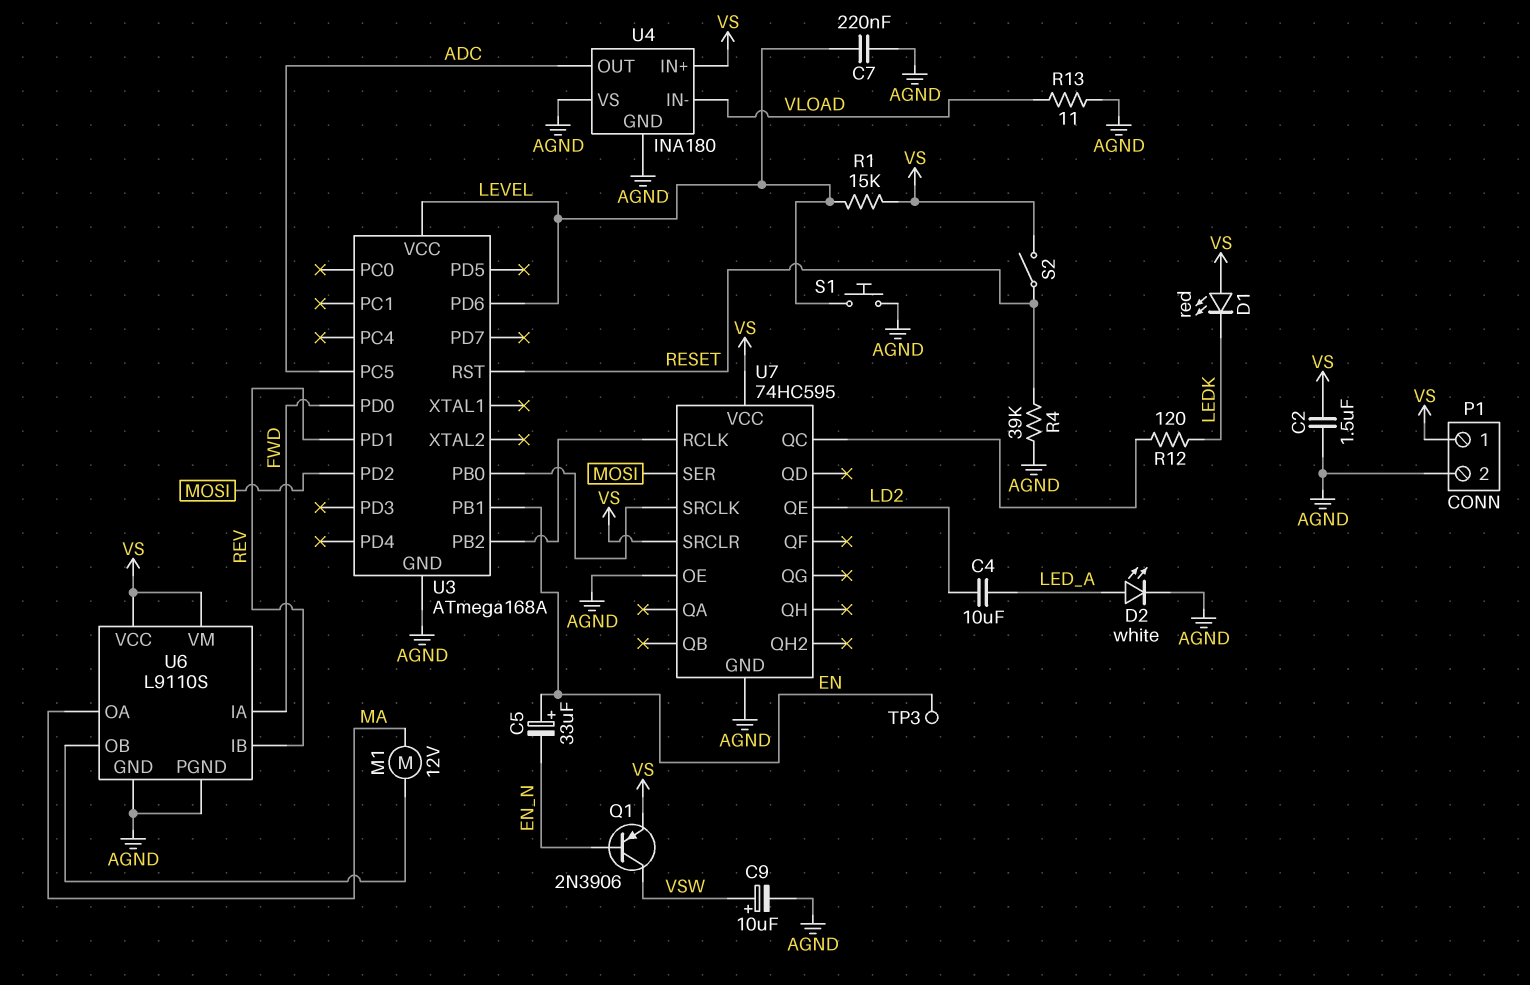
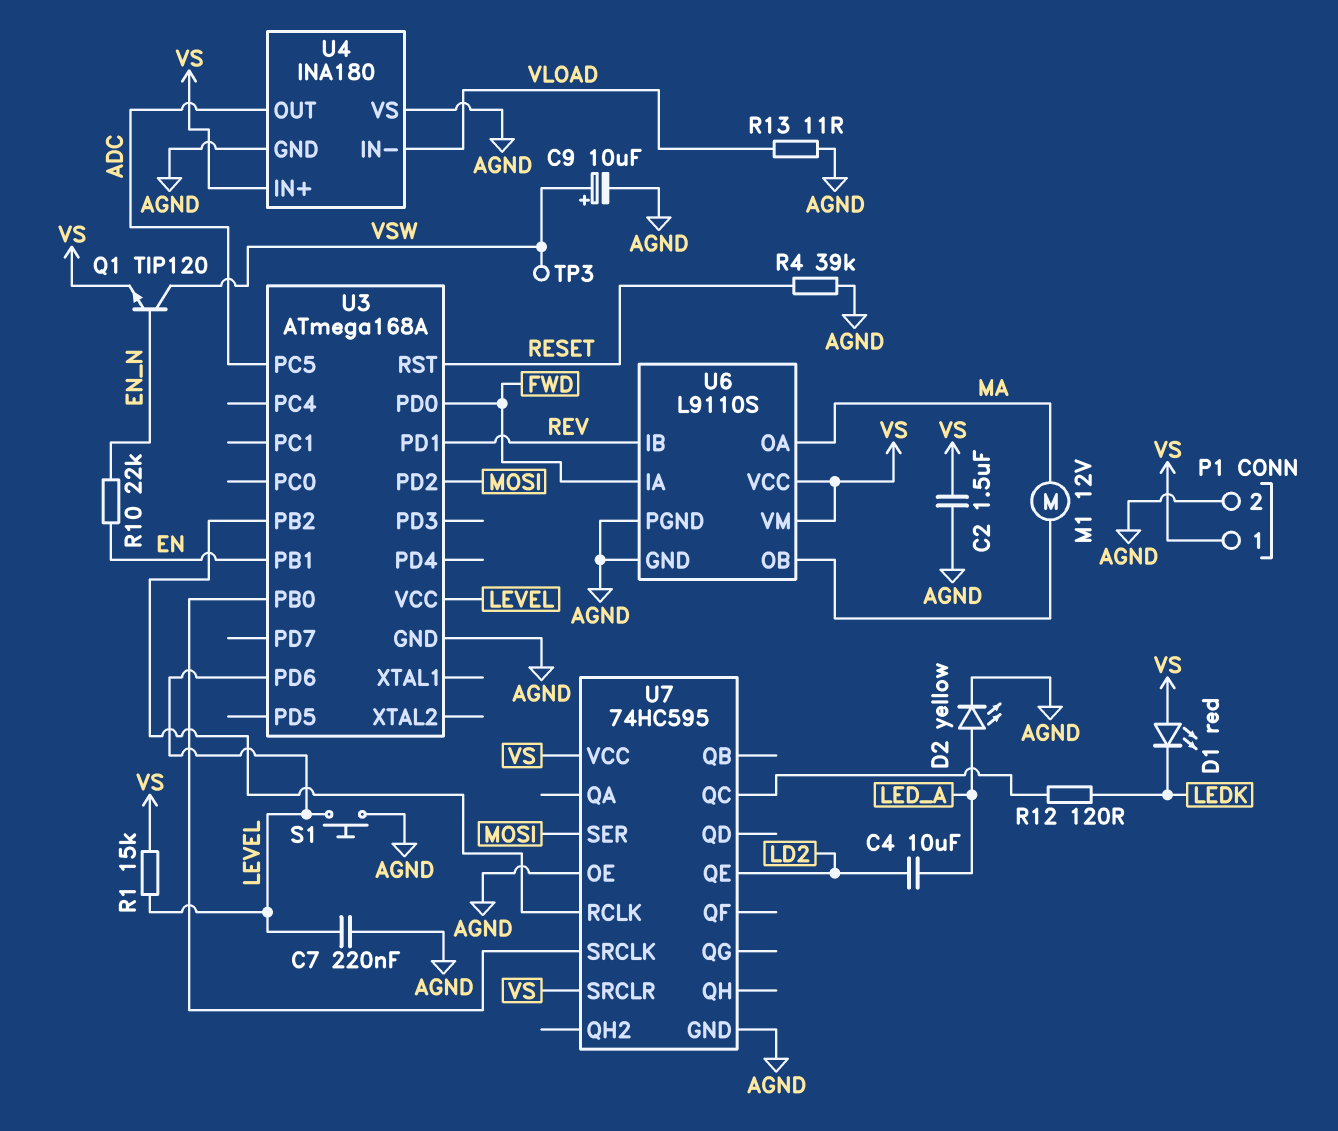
C5: 33uF (plus EN, minus EN_N) -> none
D2: LED white (A LED_A, K AGND) -> LED yellow (A LED_A, K AGND)
Q1: PNP 2N3906 (B EN_N, C VSW, E VS) -> NPN TIP120 (B EN_N, C VSW, E VS)
R10: none -> 22k (EN, EN_N)
S2: switch (RESET, VS) -> none
TP3: test point (EN) -> test point (VSW)

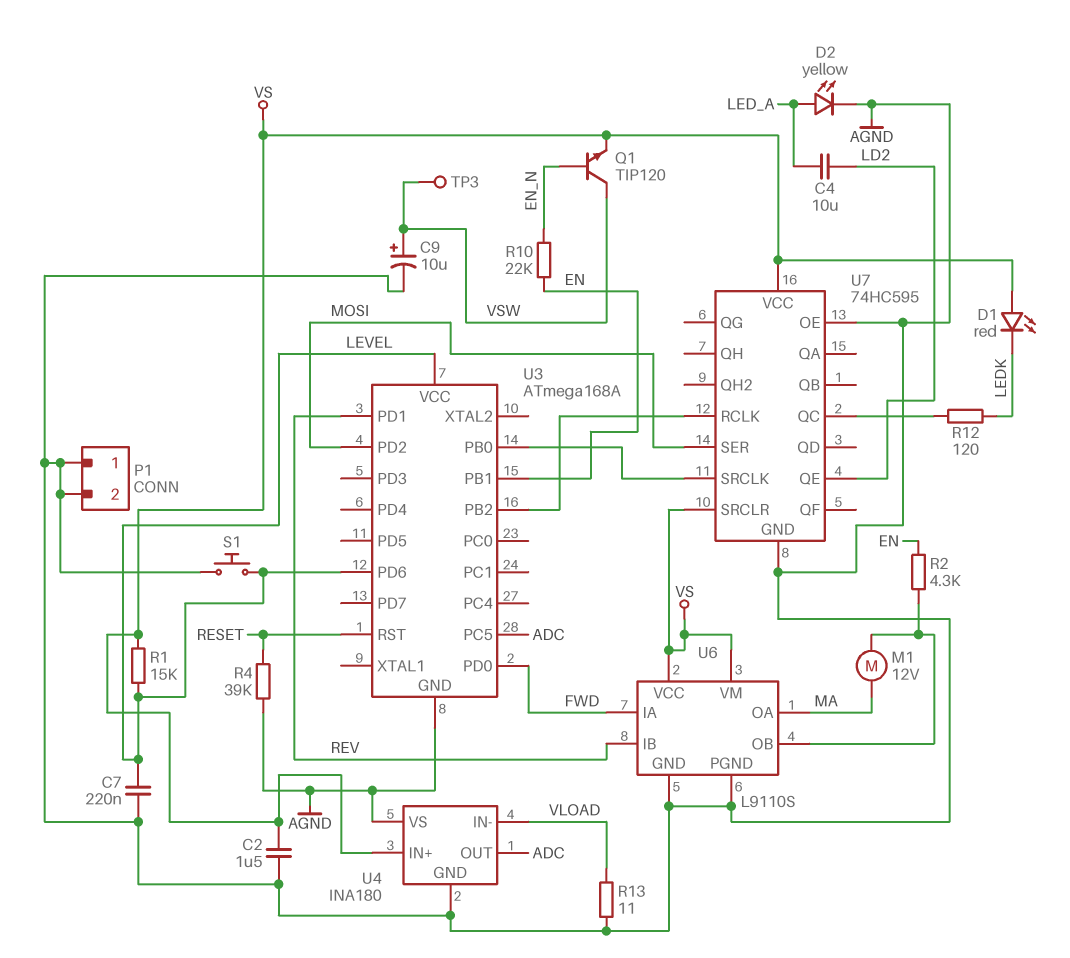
P1 pin 1: VS -> AGND
R2: none -> 4.3k (EN, U6/OB)

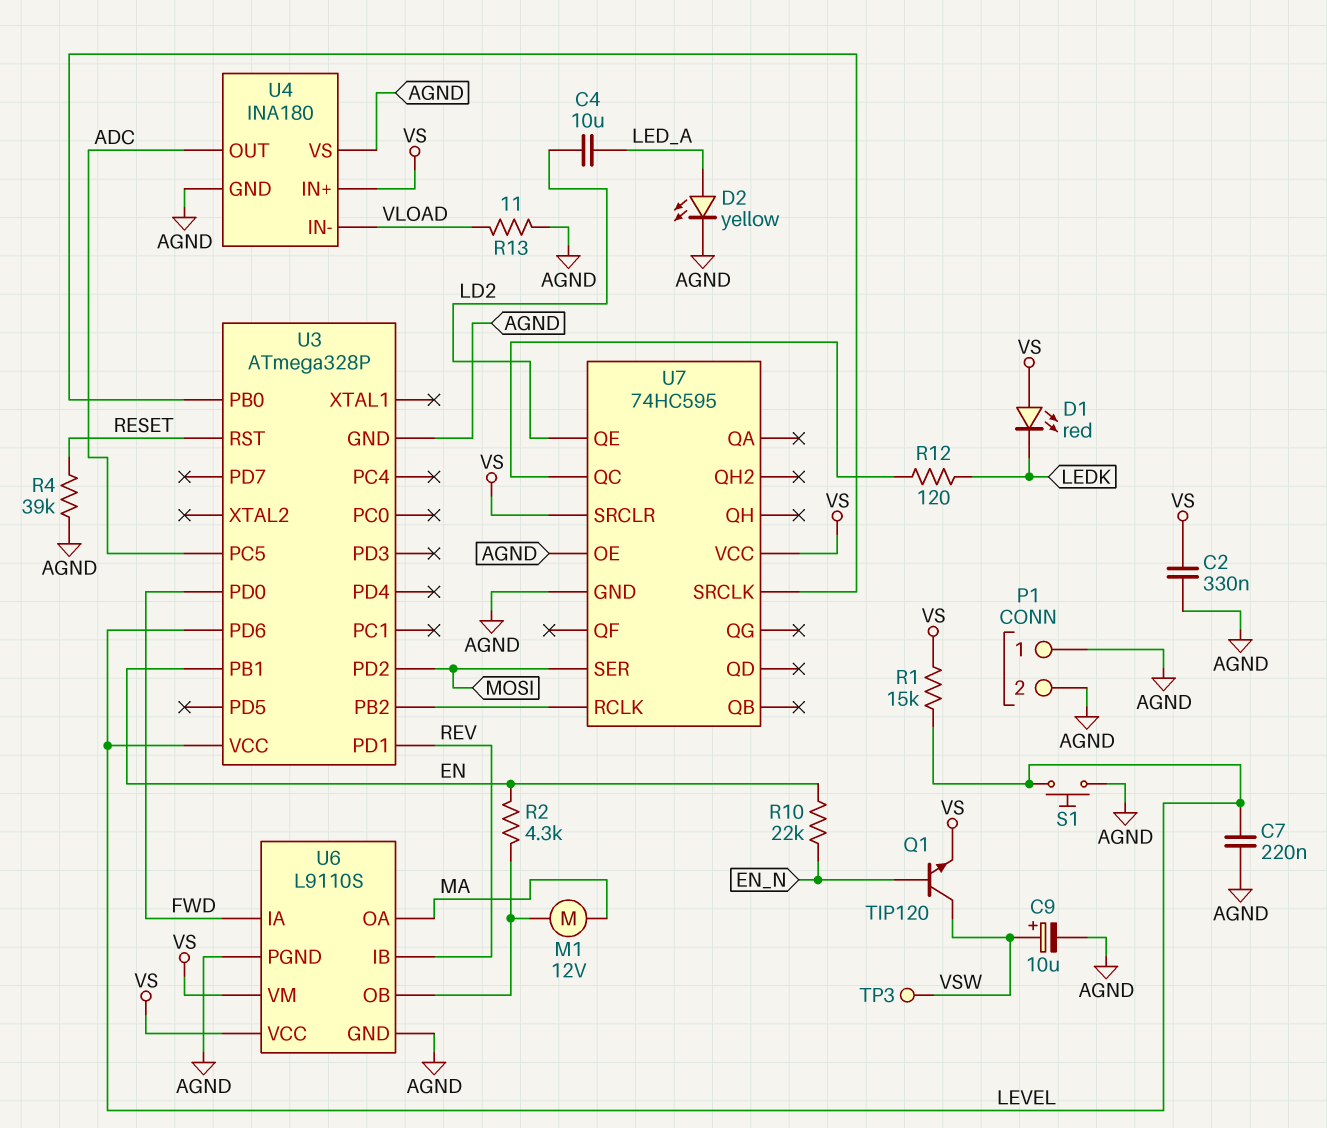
C2: 1.5uF (AGND, VS) -> 330nF (AGND, VS)
U3: ATmega168A -> ATmega328P

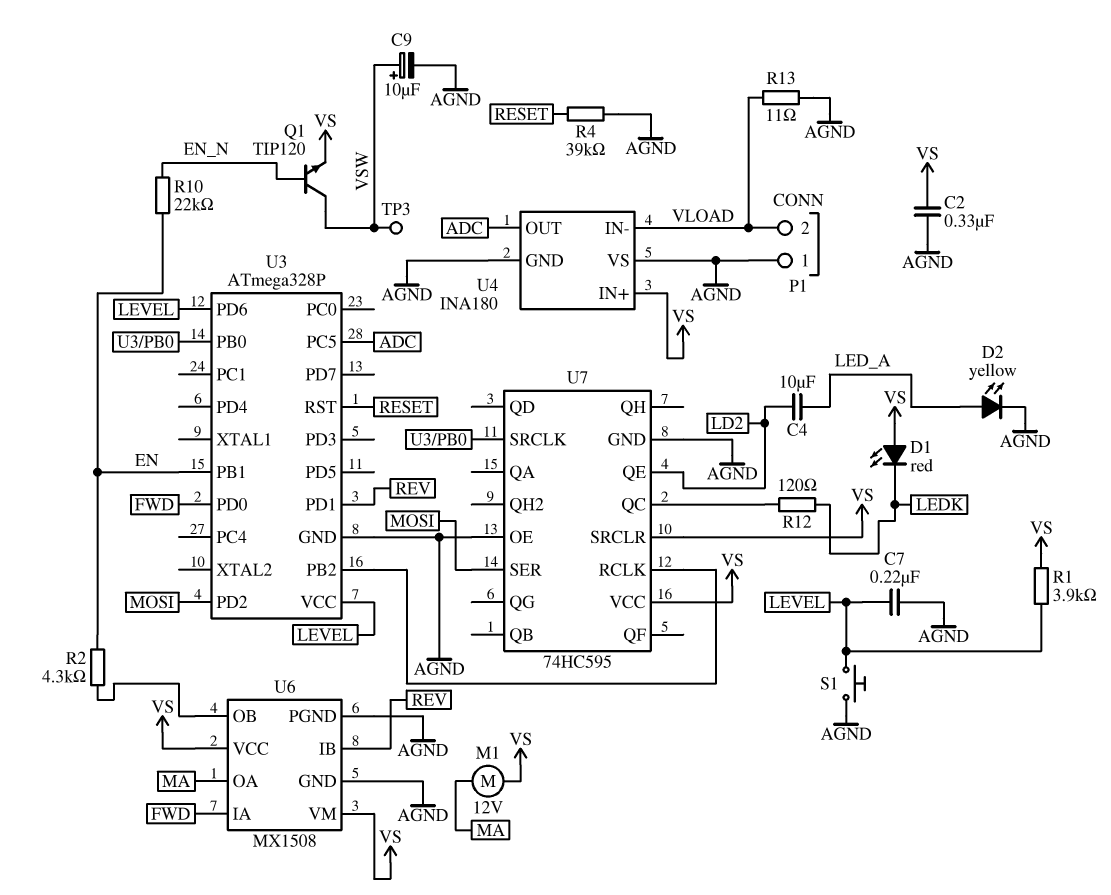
M1: motor 12V (MA, U6/OB) -> motor 12V (MA, VS)
P1 pin 2: AGND -> VLOAD
R1: 15k (LEVEL, VS) -> 3.9k (LEVEL, VS)
U6: L9110S -> MX1508

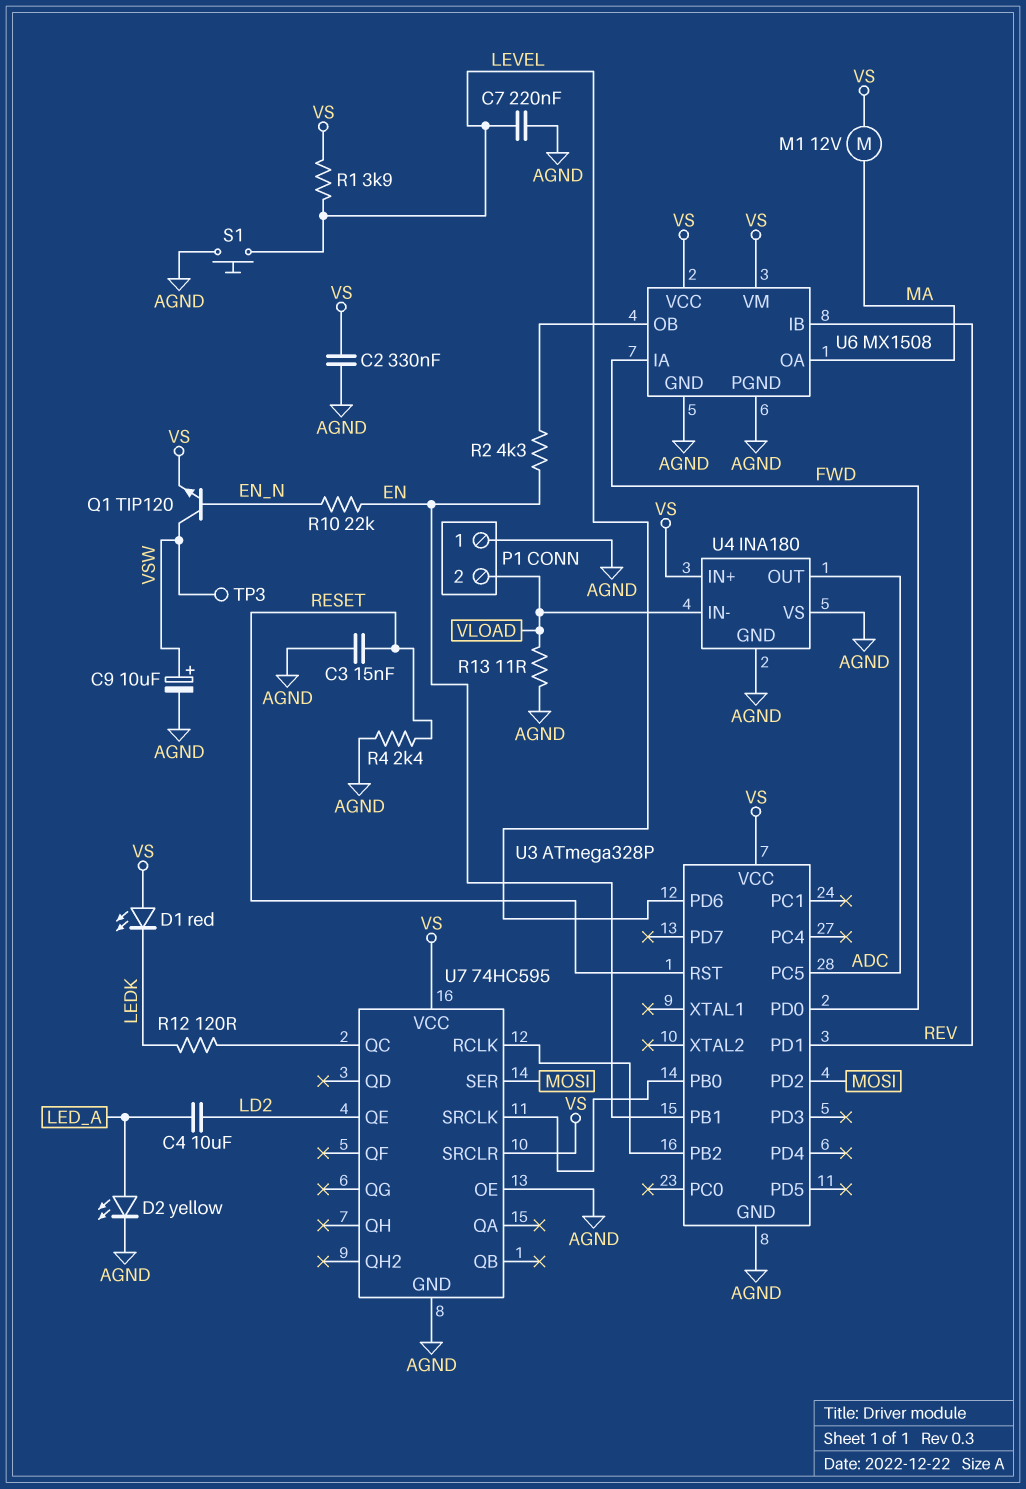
C3: none -> 15nF (AGND, RESET)
R4: 39k (AGND, RESET) -> 2.4k (AGND, RESET)
U3 pin VCC: LEVEL -> VS

